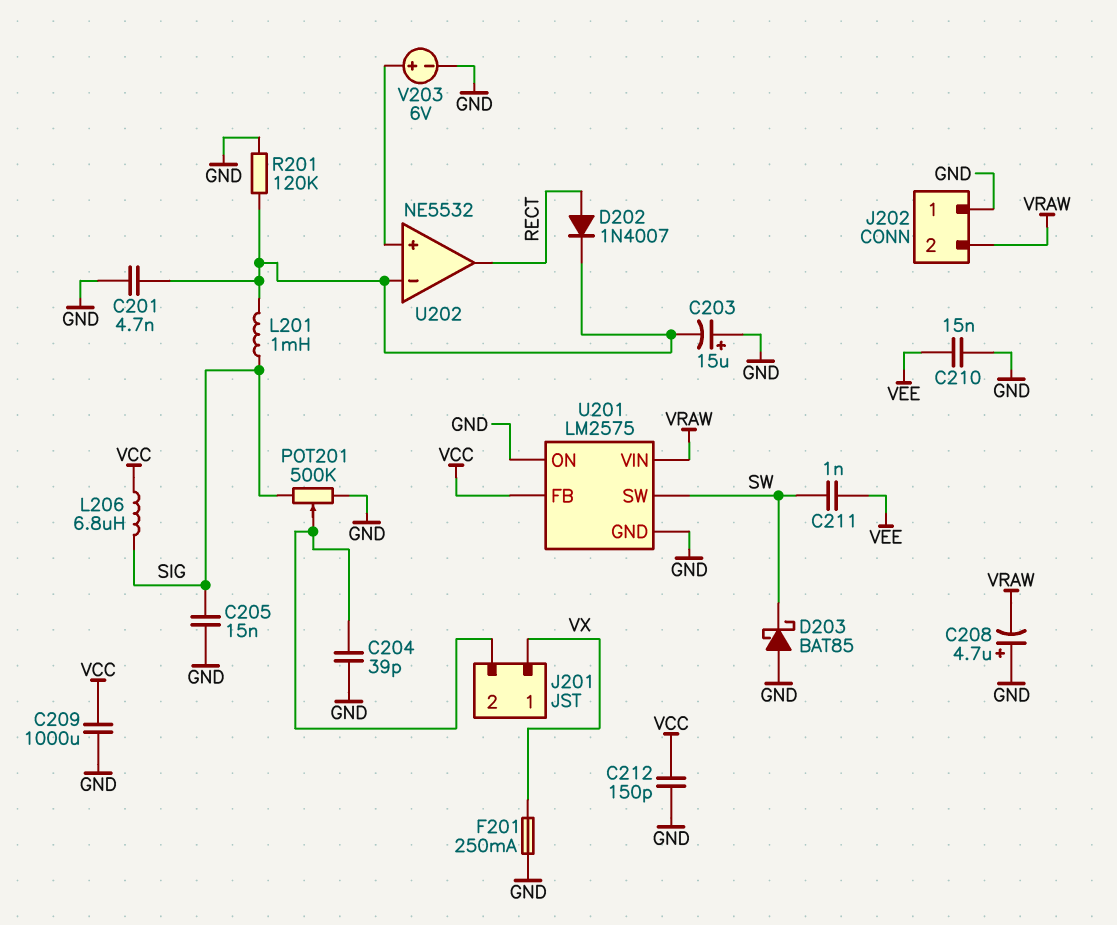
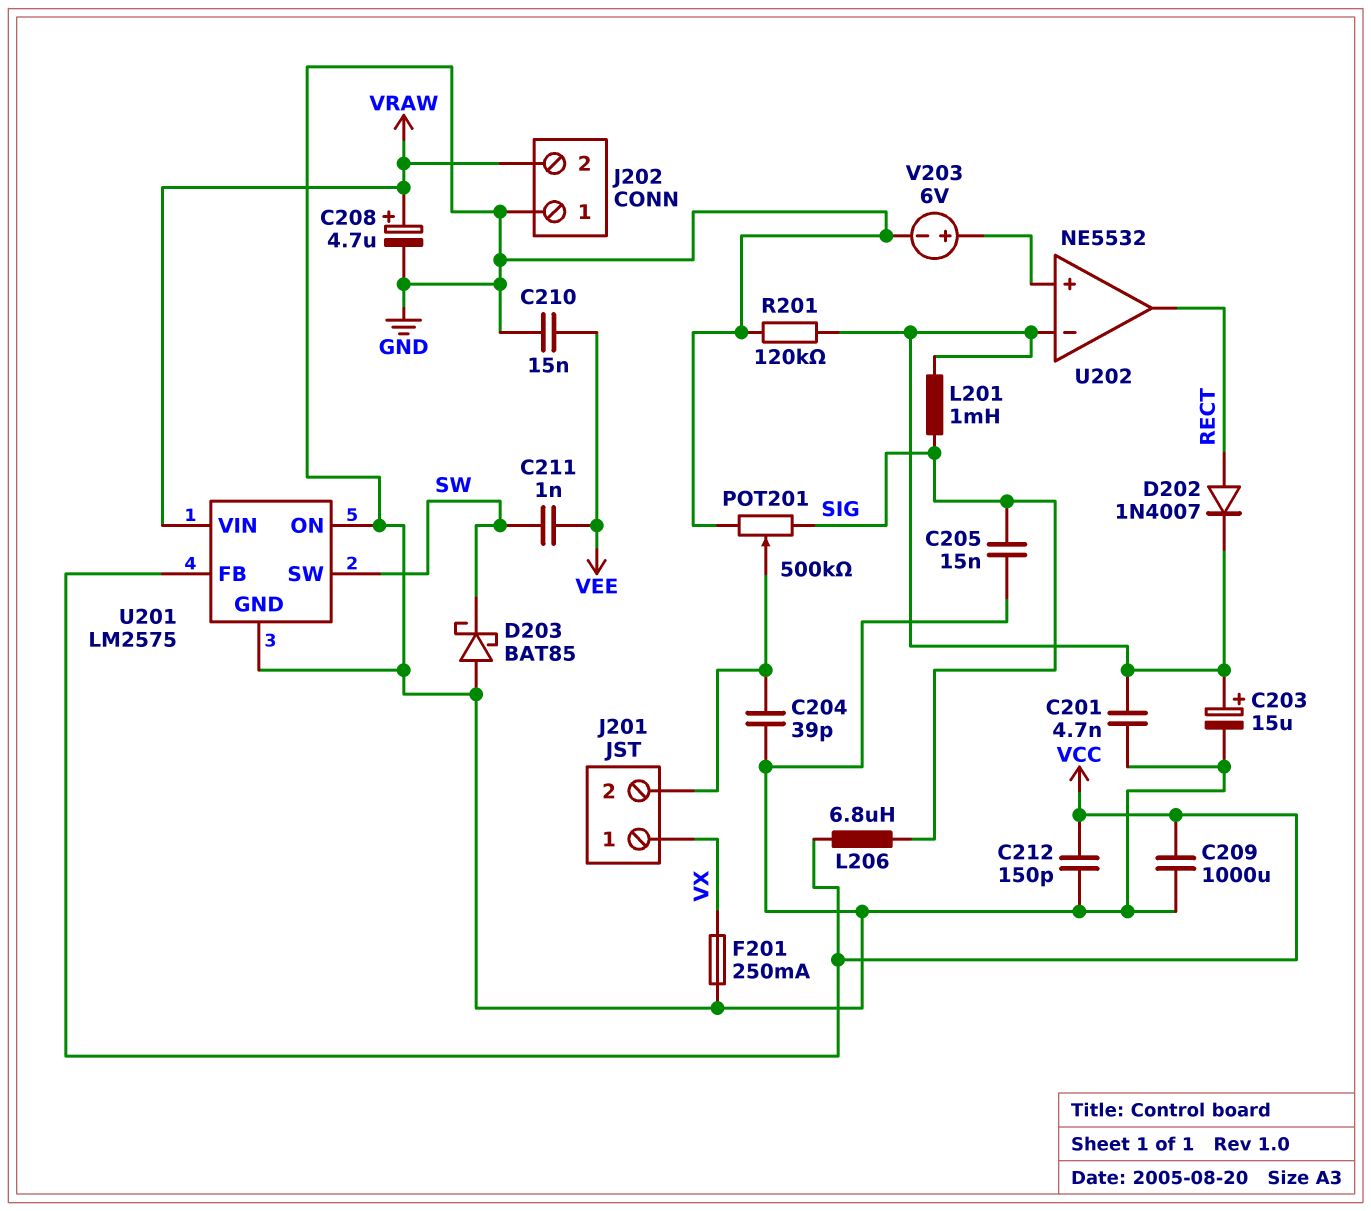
C203: 15uF (plus GND, minus U202/in-) -> 15uF (plus U202/in-, minus GND)
C208: 4.7uF (plus GND, minus VRAW) -> 4.7uF (plus VRAW, minus GND)

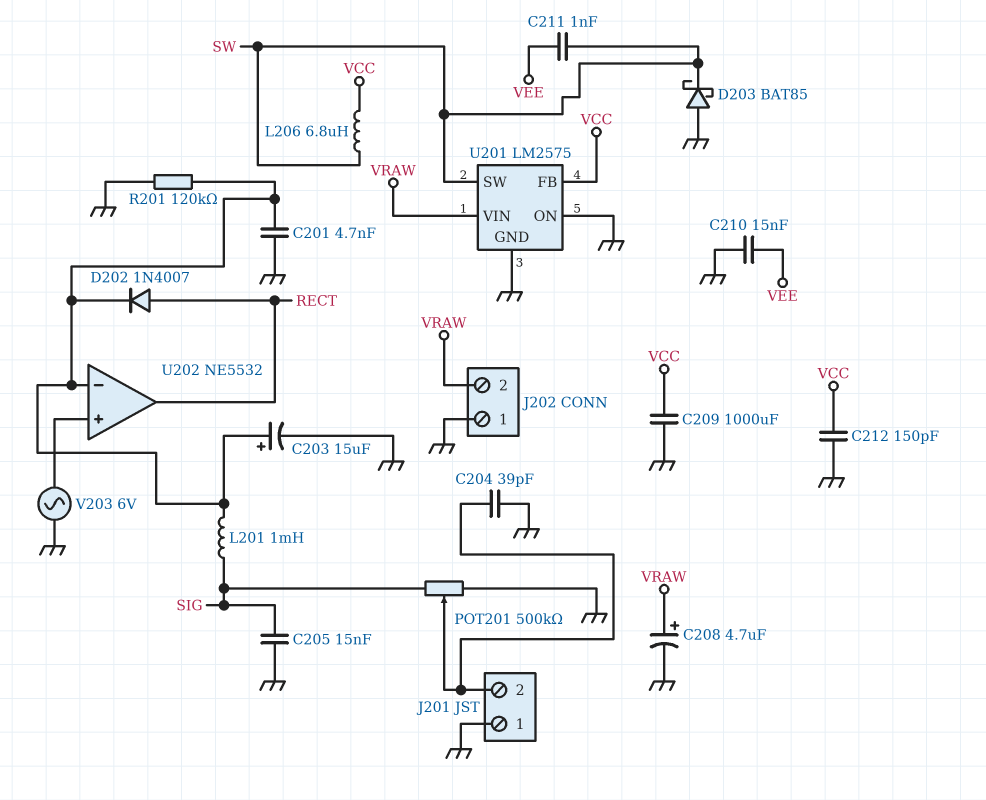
F201: 250mA (GND, VX) -> none
J201 pin 1: VX -> GND
L206: 6.8uH (SIG, VCC) -> 6.8uH (SW, VCC)
V203: 6V (plus U202/in+, minus GND) -> AC 6V (GND, U202/in+)

